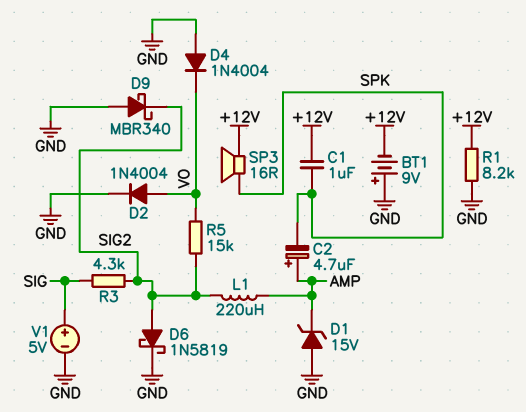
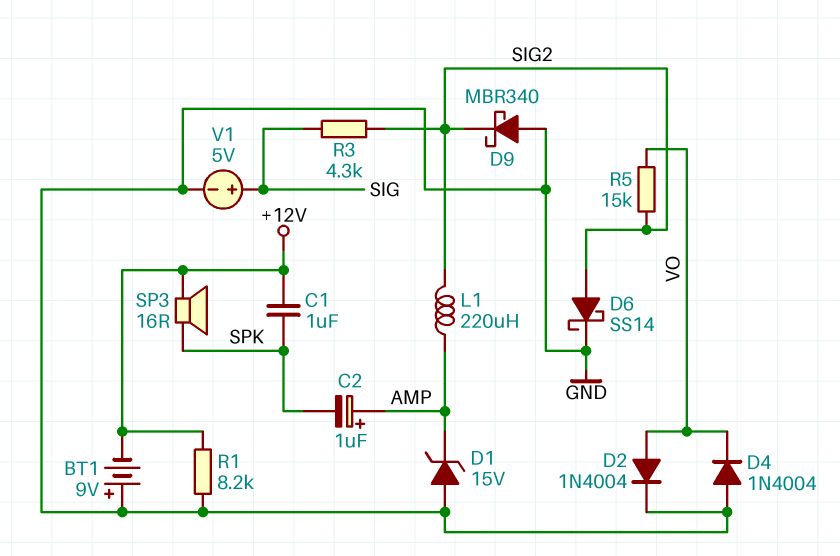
C2: 4.7uF (plus AMP, minus SPK) -> 1uF (plus AMP, minus SPK)
D6: schottky 1N5819 (A SIG2, K GND) -> schottky SS14 (A SIG2, K GND)

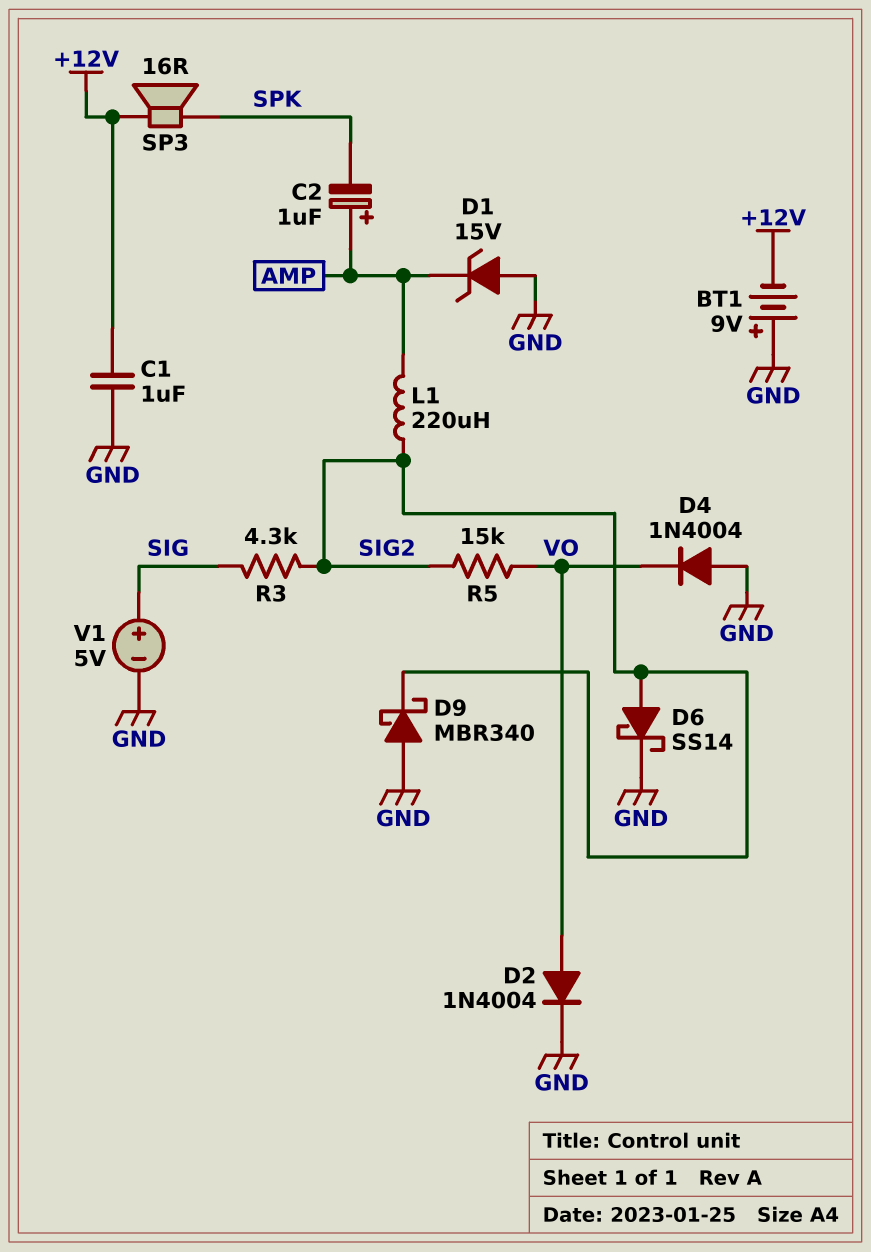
C1: 1uF (+12V, SPK) -> 1uF (+12V, GND)
R1: 8.2k (+12V, GND) -> none

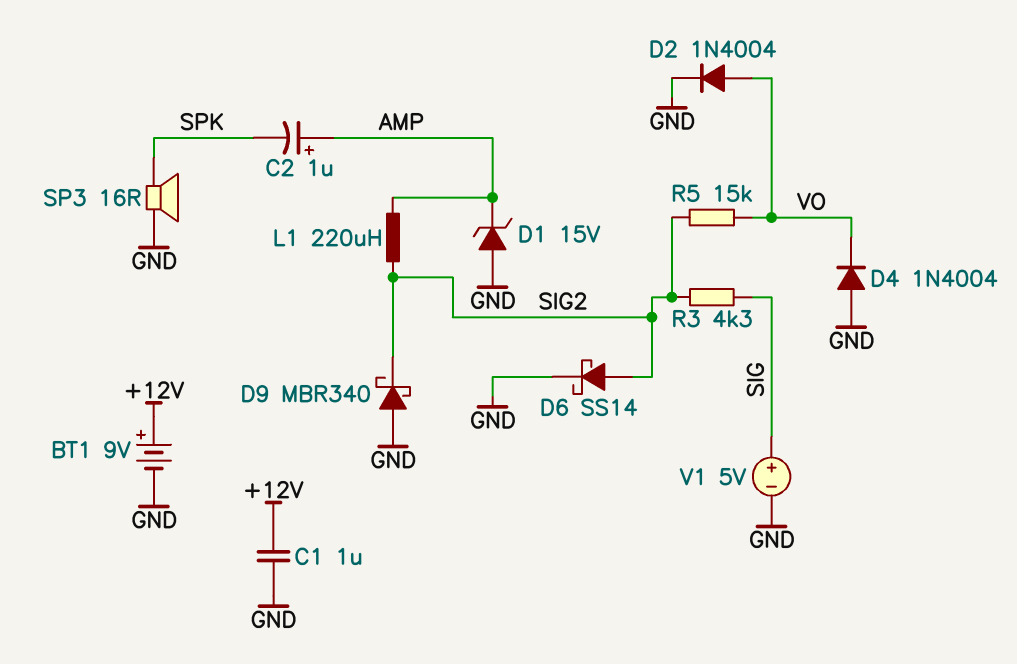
BT1: 9V (plus GND, minus +12V) -> 9V (plus +12V, minus GND)
SP3: speaker 16R (+12V, SPK) -> speaker 16R (GND, SPK)

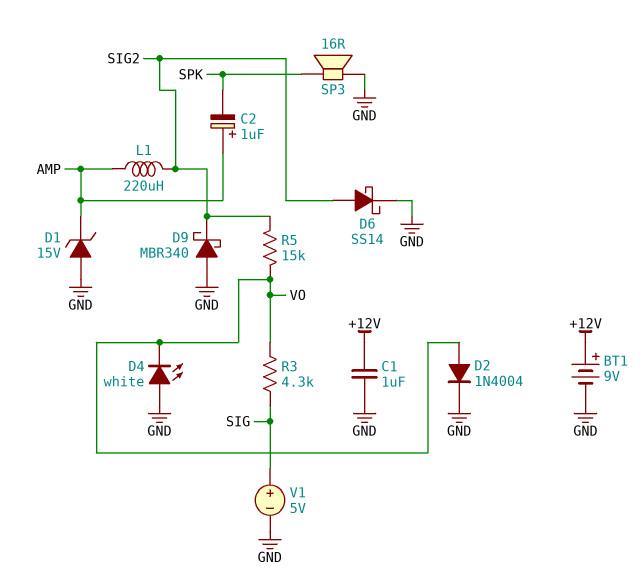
D4: diode 1N4004 (A GND, K VO) -> LED white (A GND, K VO)
R3: 4.3k (SIG, SIG2) -> 4.3k (SIG, VO)

